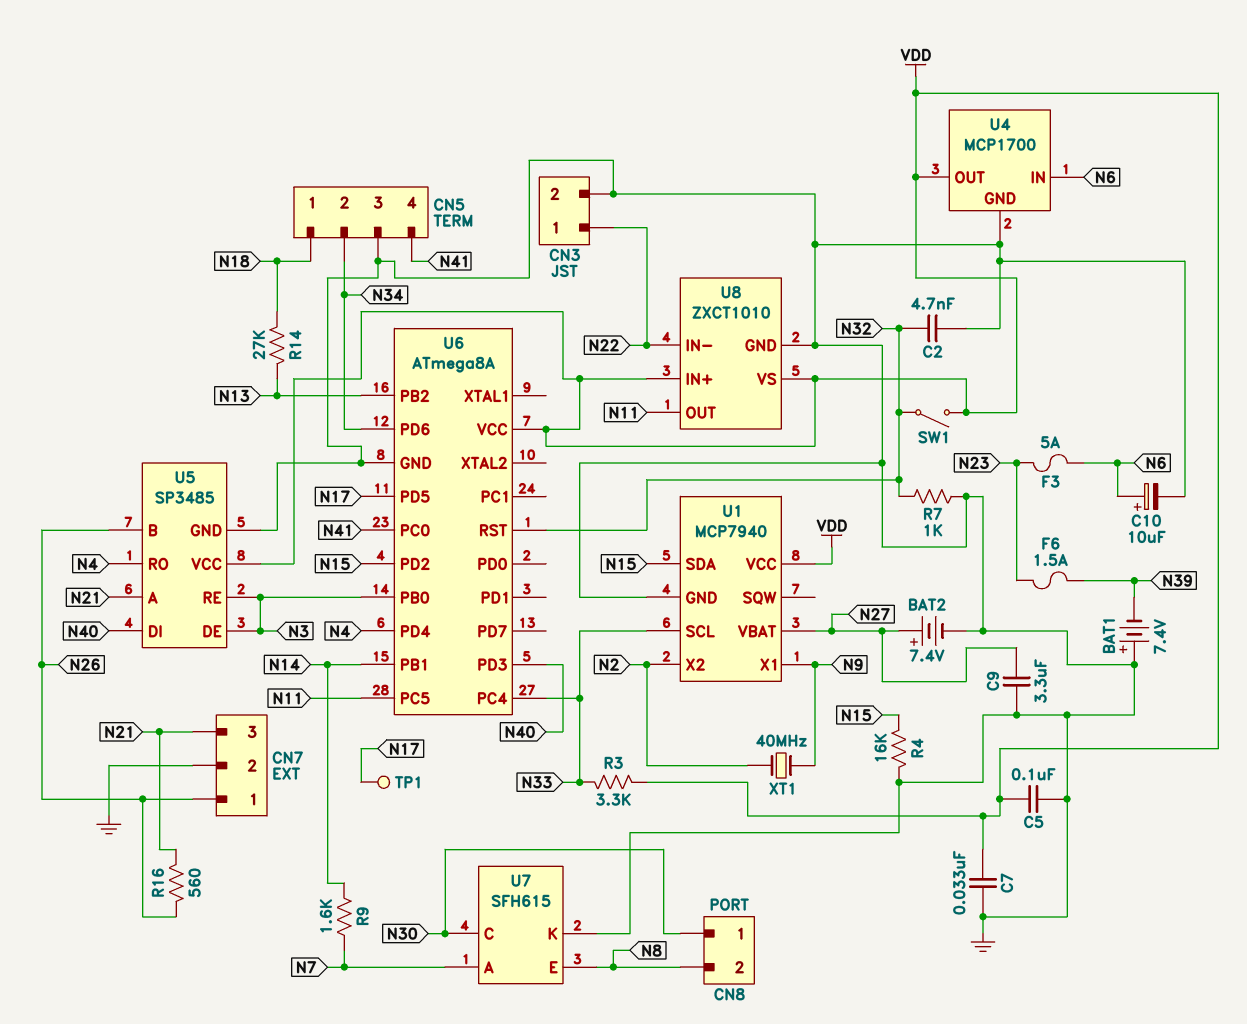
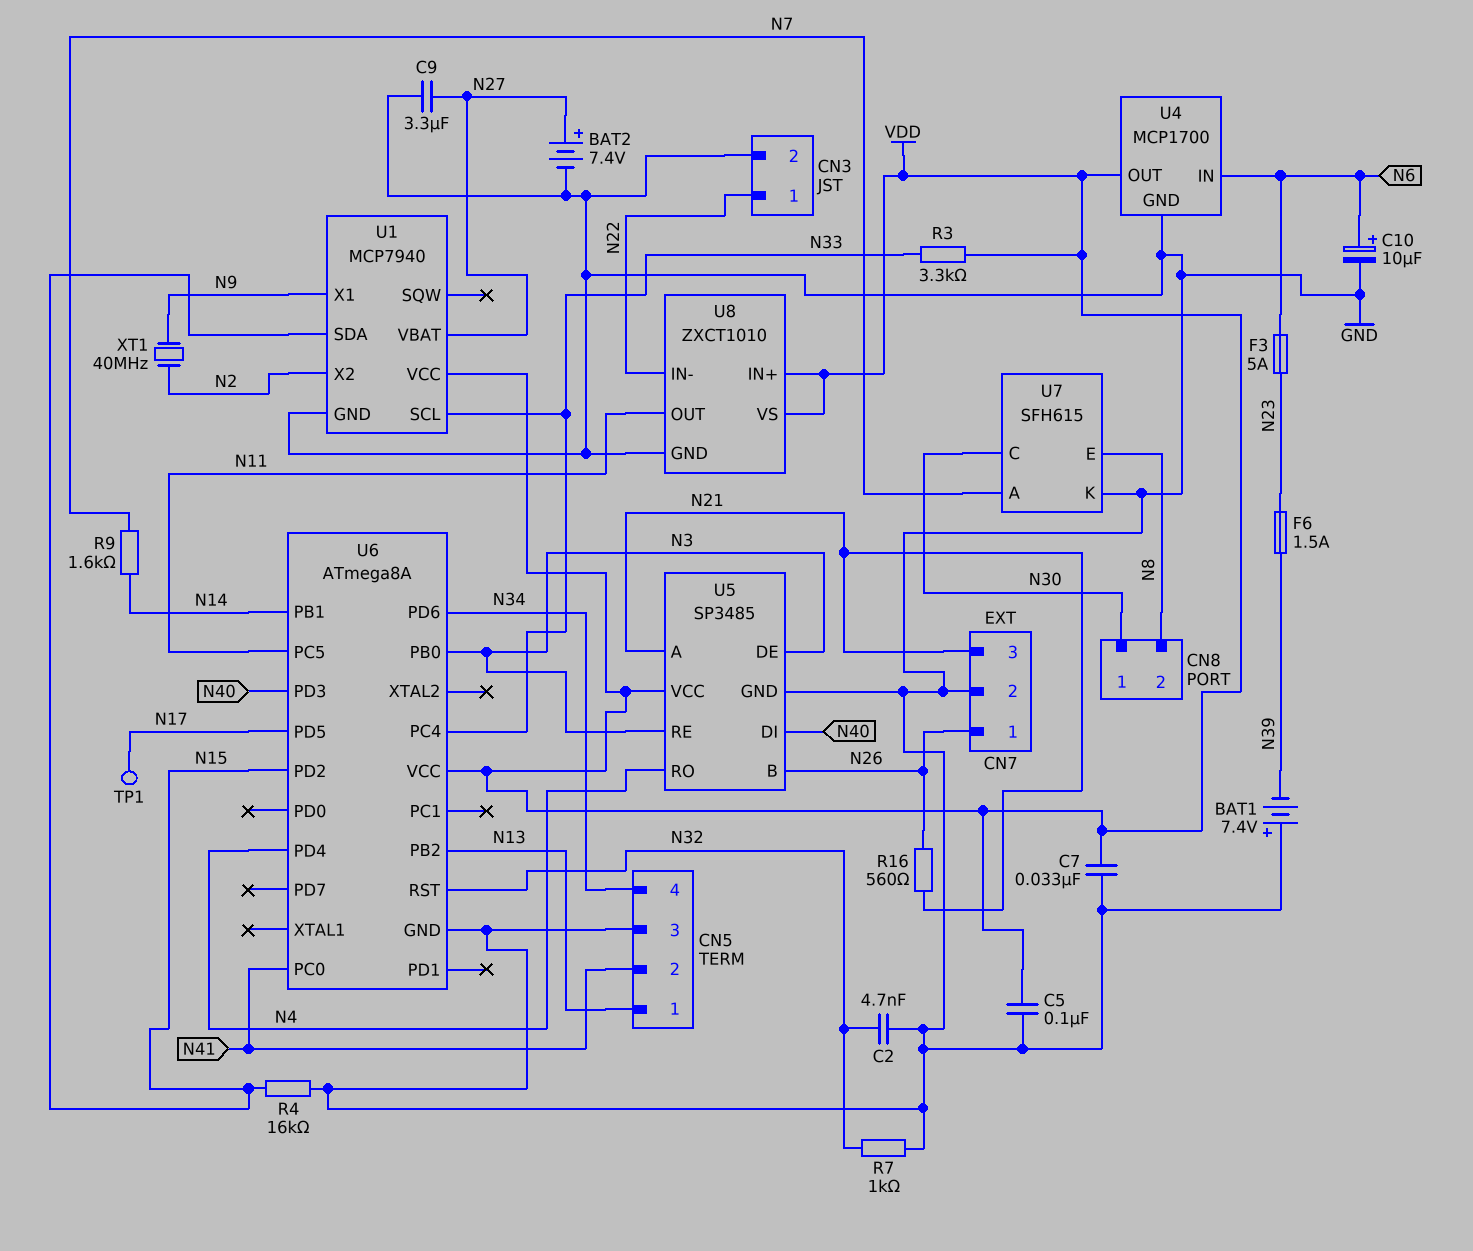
CN5 pin 1: N18 -> N13
CN5 pin 2: N34 -> N41
CN5 pin 4: N41 -> N34
R14: 27k (N13, N18) -> none
SW1: switch (N32, VDD) -> none

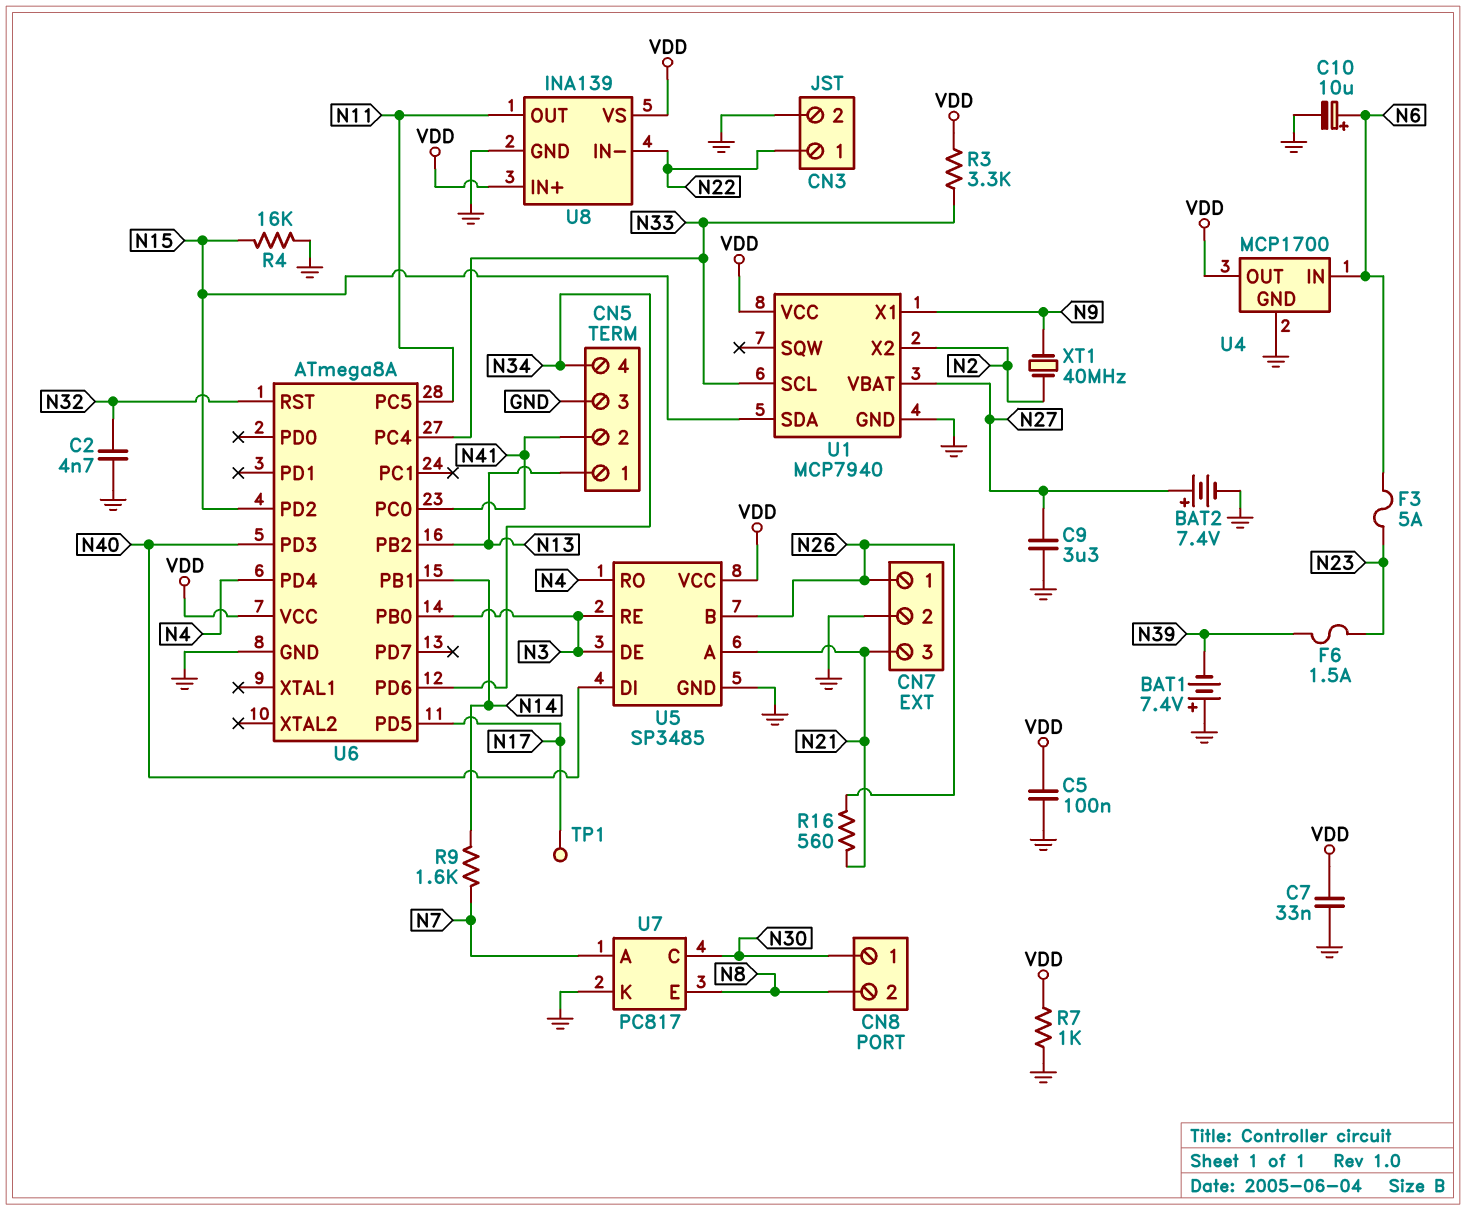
R7: 1k (GND, N32) -> 1k (GND, VDD)
U7: SFH615 -> PC817
U8: ZXCT1010 -> INA139

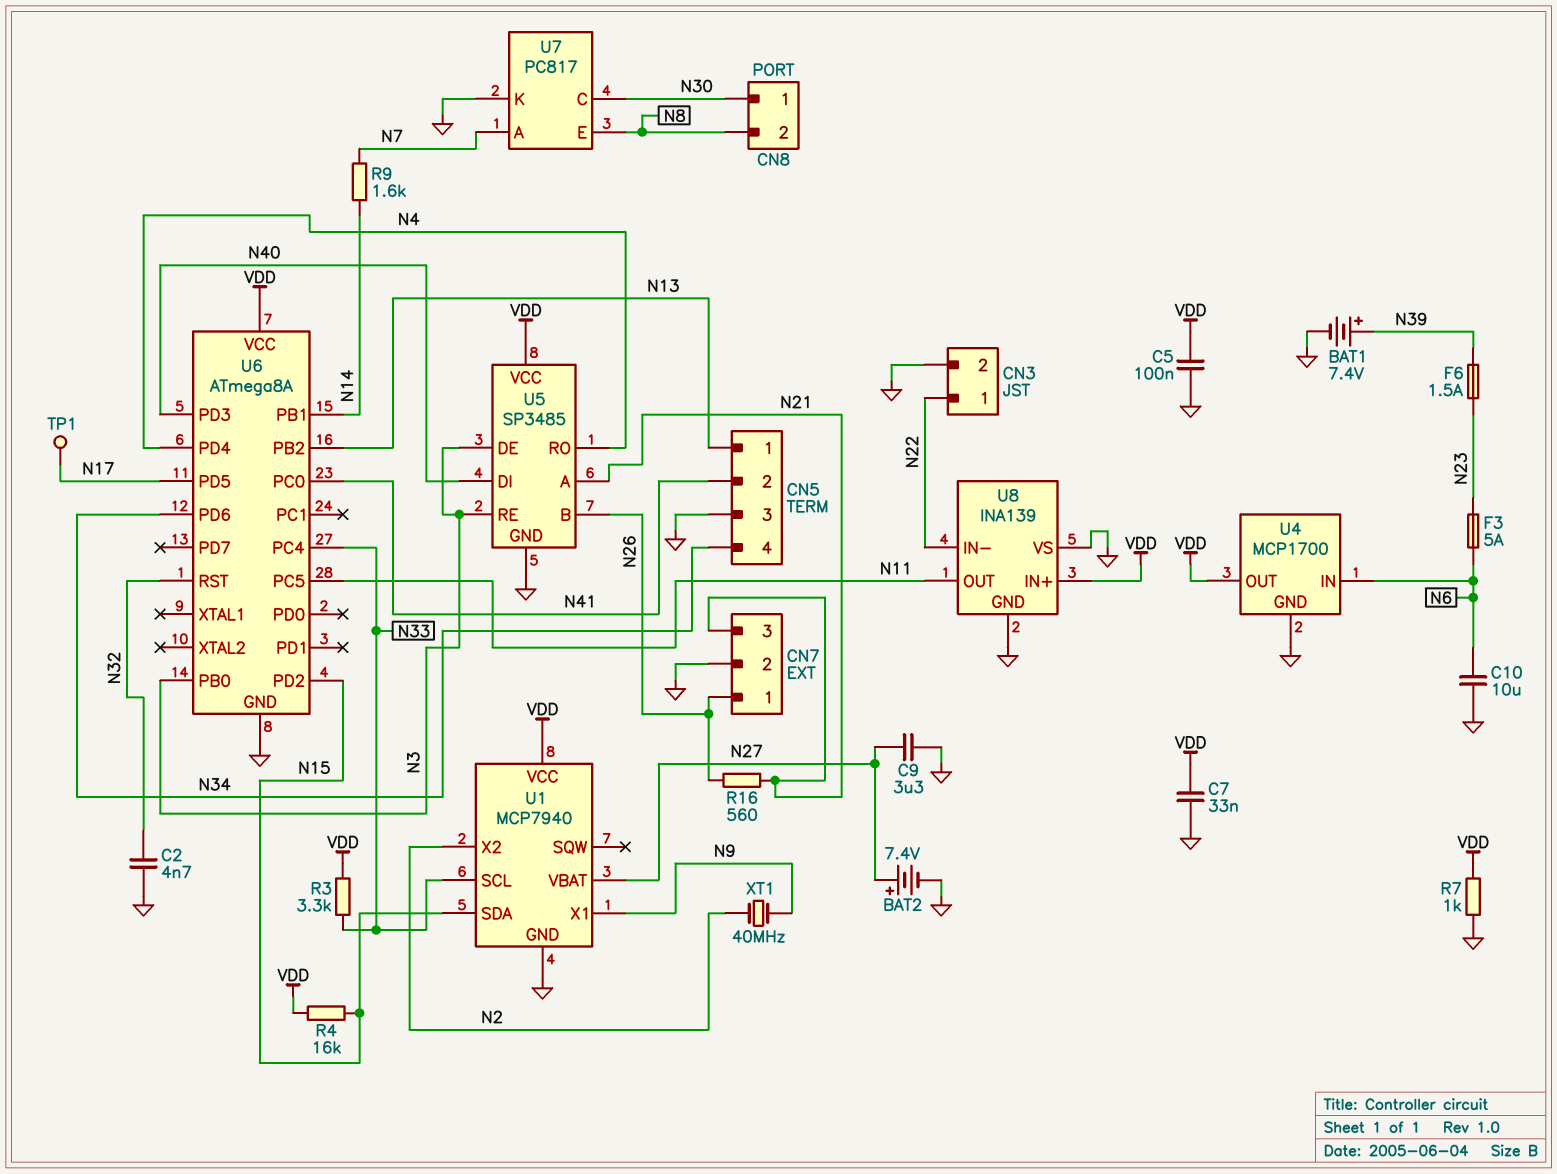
BAT1: 7.4V (plus GND, minus N39) -> 7.4V (plus N39, minus GND)
C10: 10uF (plus N6, minus GND) -> 10uF (GND, N6)
R4: 16k (GND, N15) -> 16k (N15, VDD)
U8 pin VS: VDD -> GND

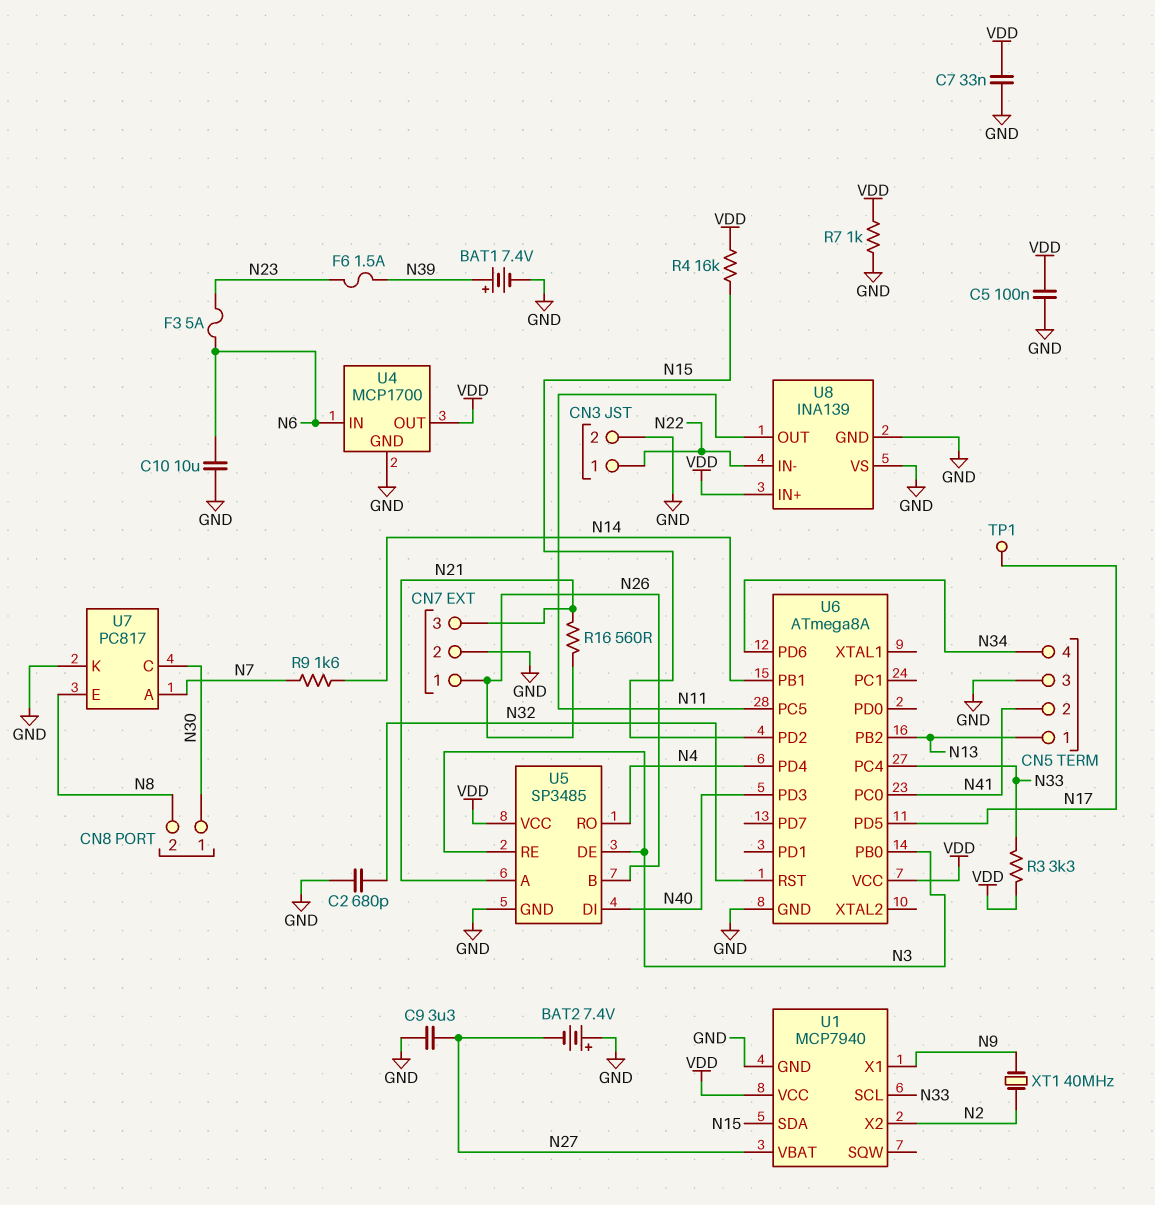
BAT2: 7.4V (plus N27, minus GND) -> 7.4V (plus GND, minus N27)
C2: 4.7nF (GND, N32) -> 680pF (GND, N32)

